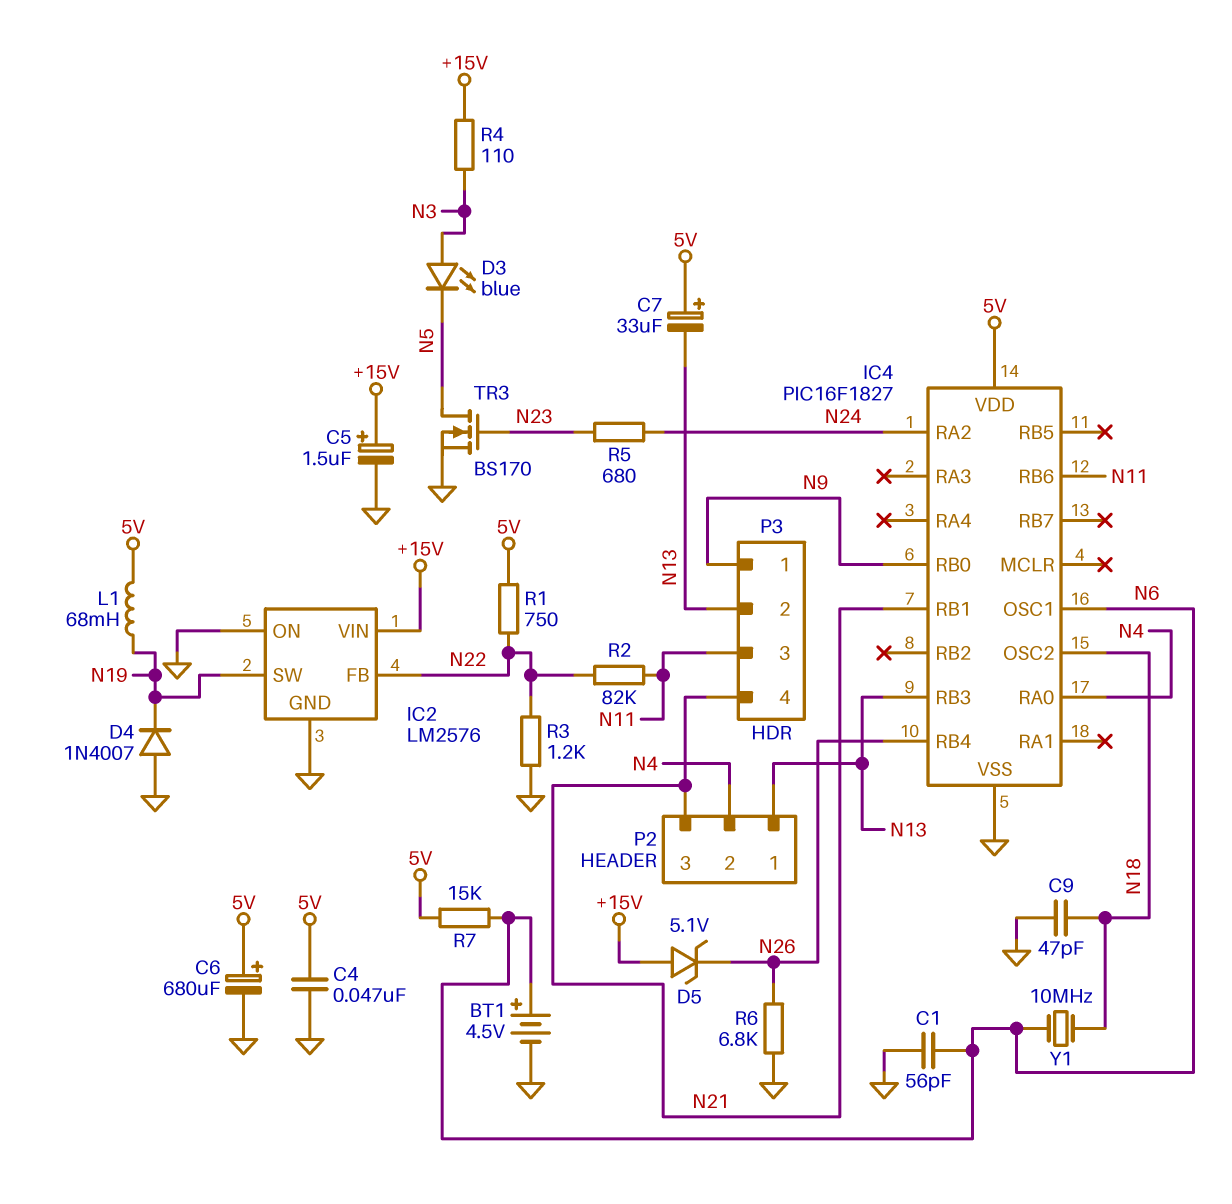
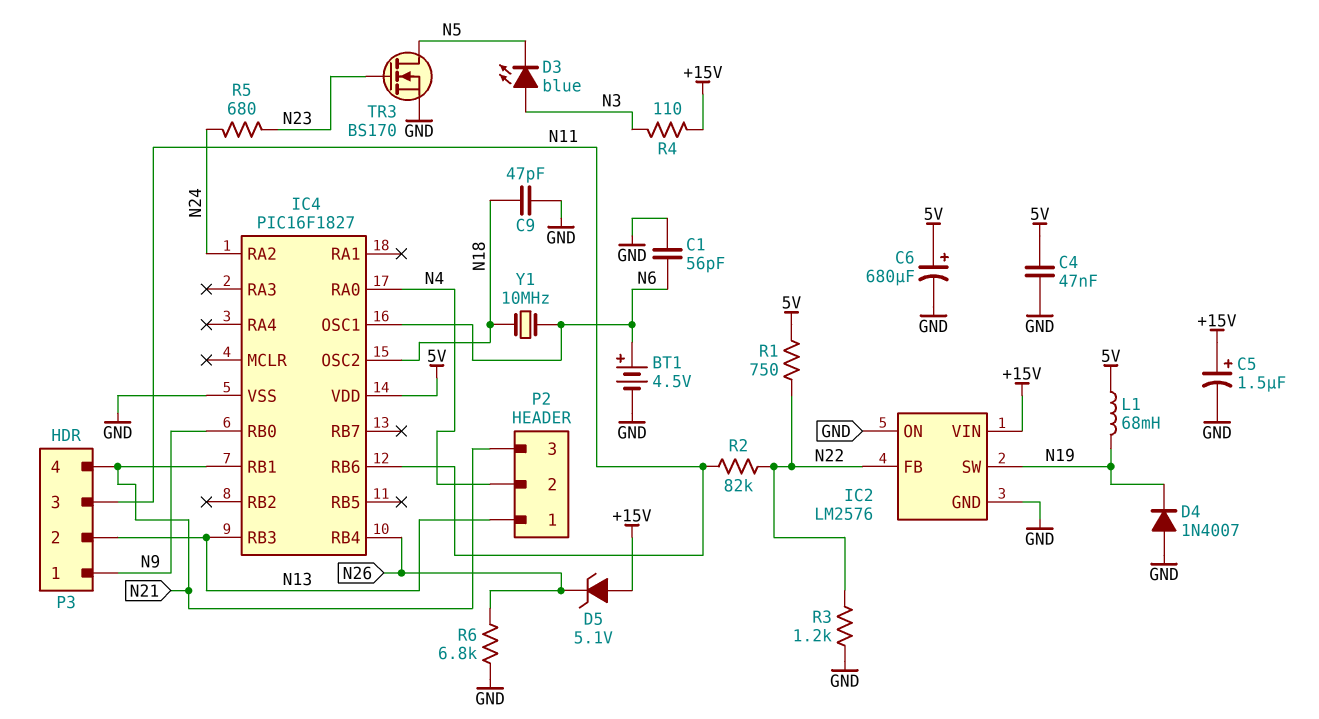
C7: 33uF (plus 5V, minus N13) -> none
R7: 15k (5V, N6) -> none

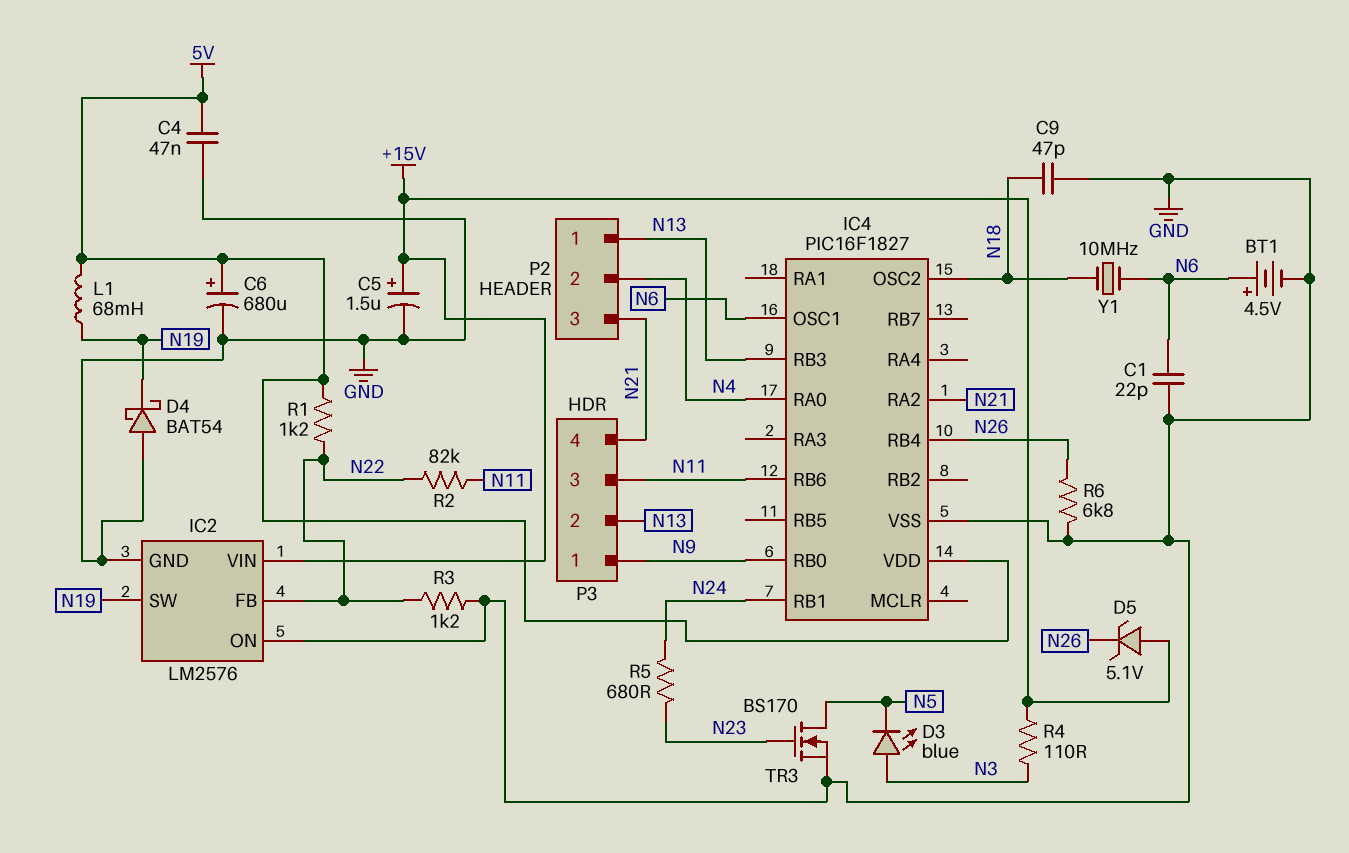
C1: 56pF (GND, N6) -> 22pF (GND, N6)
D4: diode 1N4007 (A GND, K N19) -> schottky BAT54 (A GND, K N19)
IC4 pin RA2: N24 -> N21
IC4 pin RB1: N21 -> N24
R1: 750 (5V, N22) -> 1.2k (5V, N22)

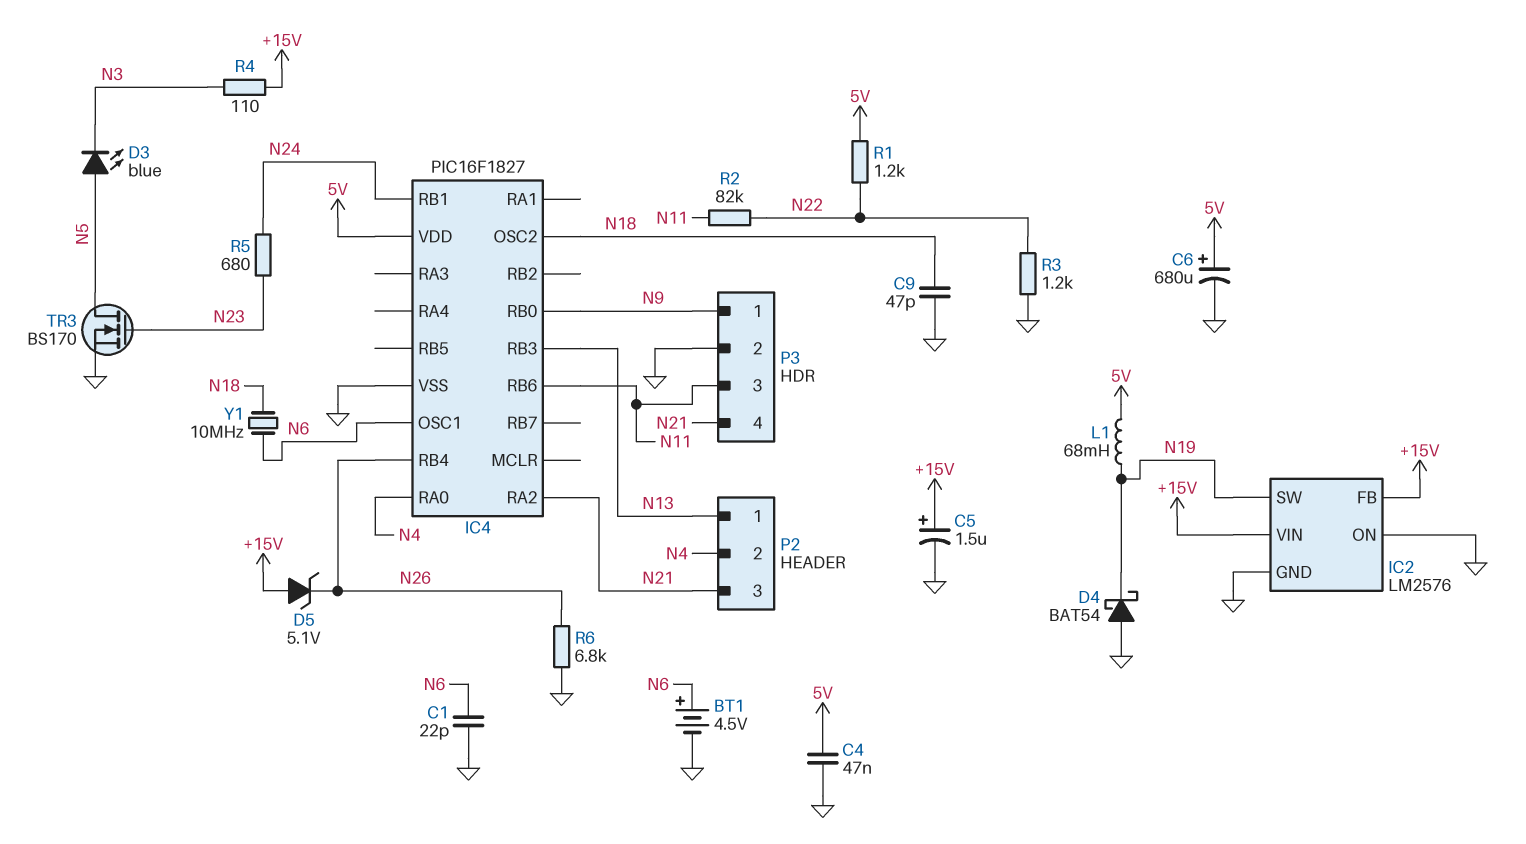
D3: LED blue (A N3, K N5) -> LED blue (A N5, K N3)
IC2 pin FB: N22 -> +15V
P3 pin 2: N13 -> GND

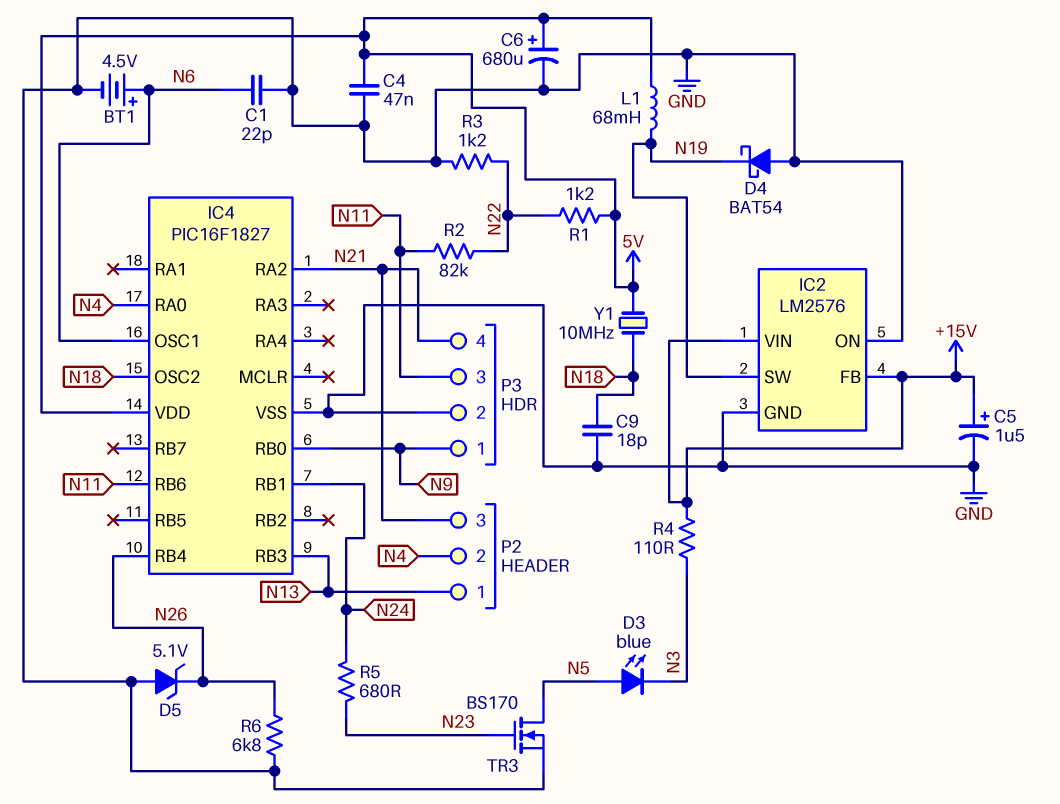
C9: 47pF (GND, N18) -> 18pF (GND, N18)
D5: zener 5.1V (A +15V, K N26) -> zener 5.1V (A GND, K N26)
Y1: 10MHz (N6, N18) -> 10MHz (5V, N18)

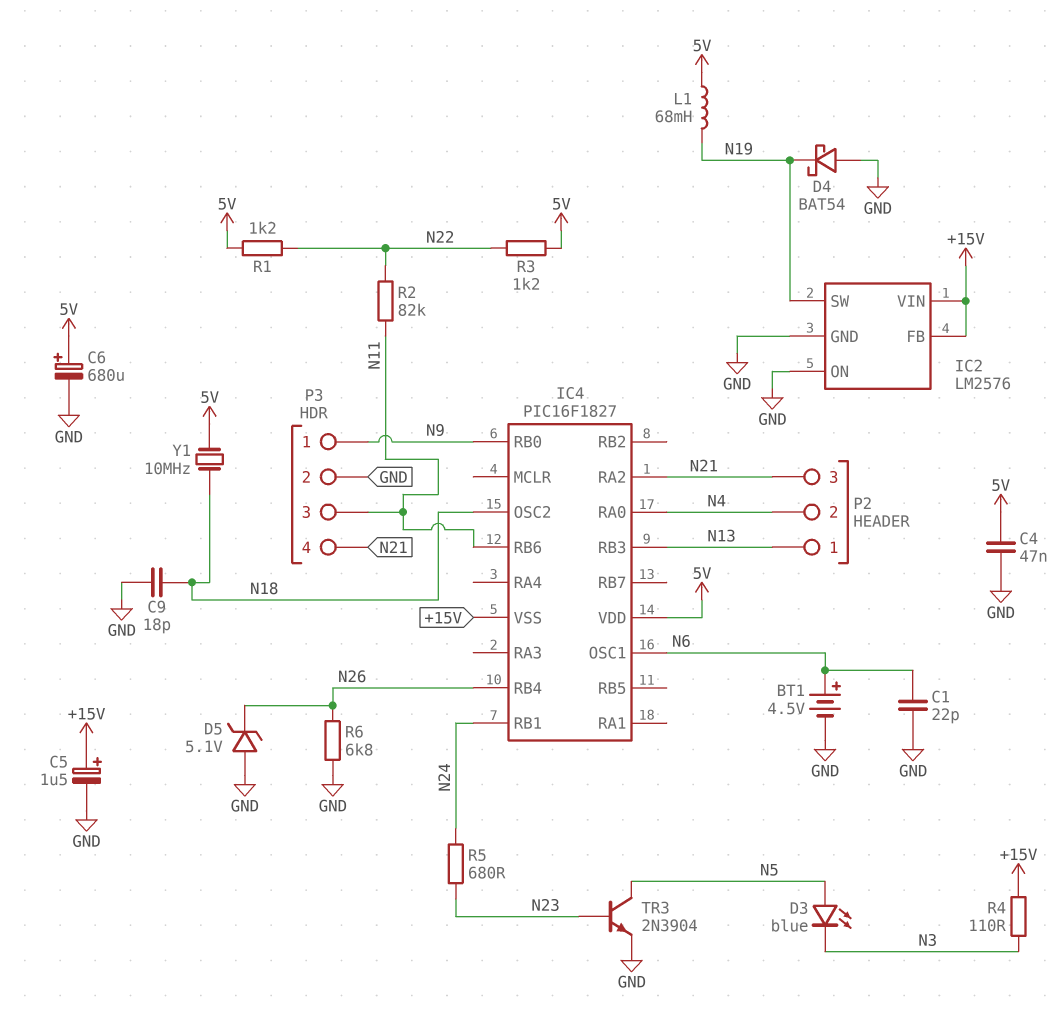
IC4 pin VSS: GND -> +15V
R3: 1.2k (GND, N22) -> 1.2k (5V, N22)
TR3: NMOS BS170 (G N23, D N5, S GND) -> NPN 2N3904 (B N23, C N5, E GND)

